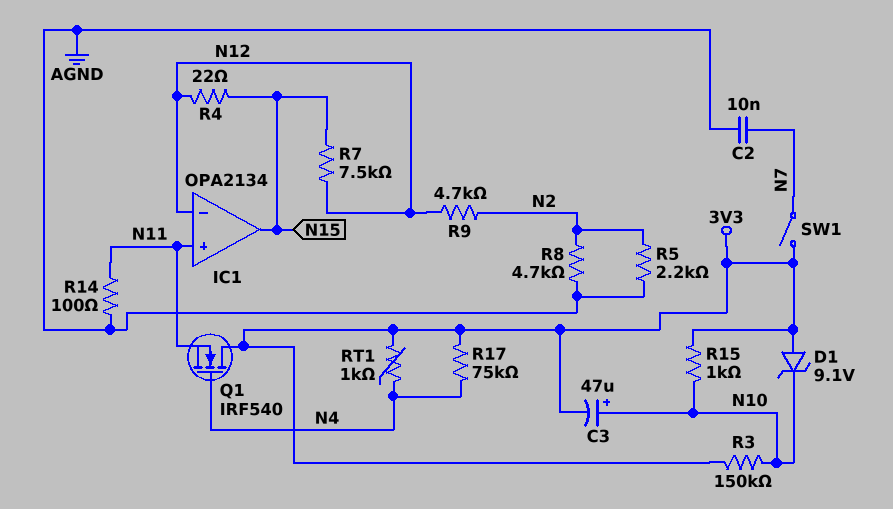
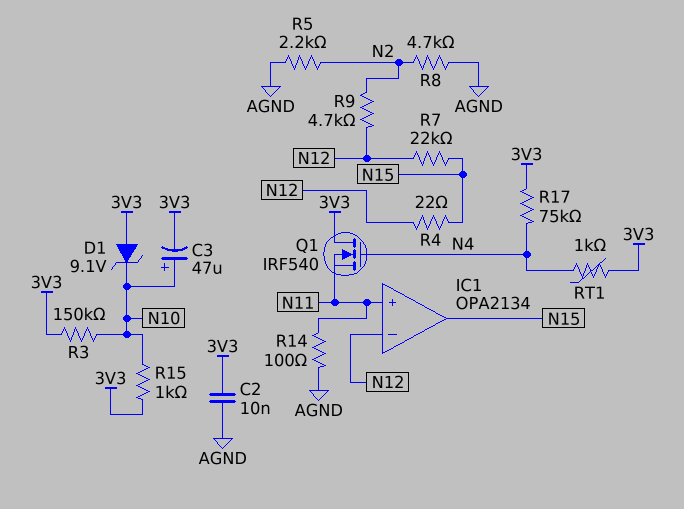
C2: 10nF (AGND, N7) -> 10nF (3V3, AGND)
R7: 7.5k (N12, N15) -> 22k (N12, N15)
SW1: switch (3V3, N7) -> none

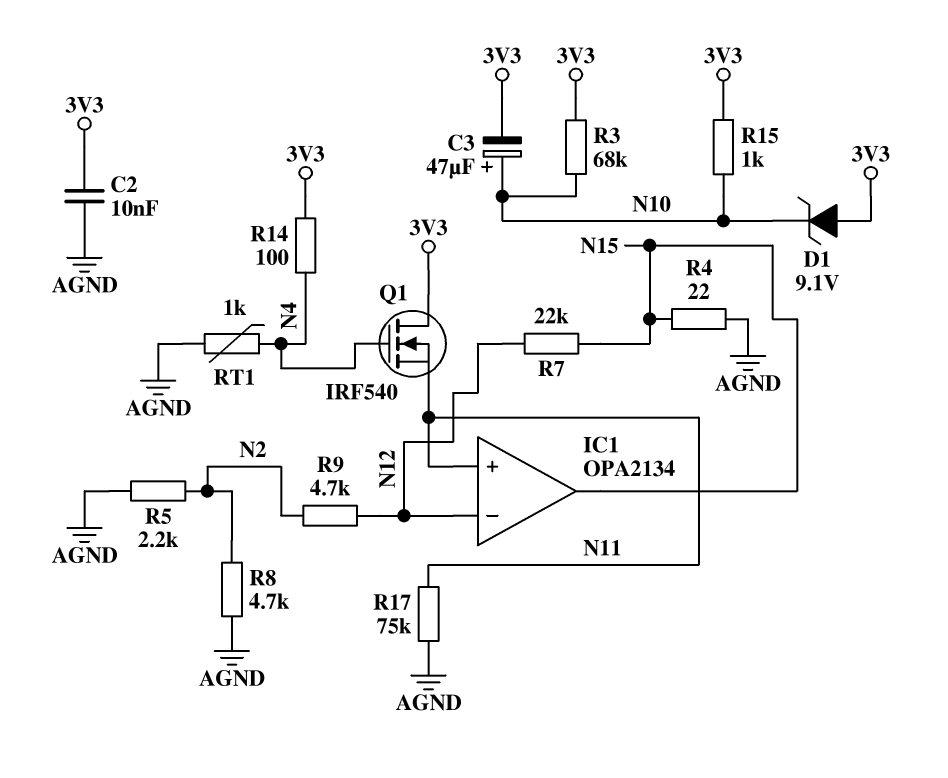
R3: 150k (3V3, N10) -> 68k (3V3, N10)
R4: 22 (N12, N15) -> 22 (AGND, N15)
R14: 100 (AGND, N11) -> 100 (3V3, N4)
R17: 75k (3V3, N4) -> 75k (AGND, N11)
RT1: 1k (3V3, N4) -> 1k (AGND, N4)

